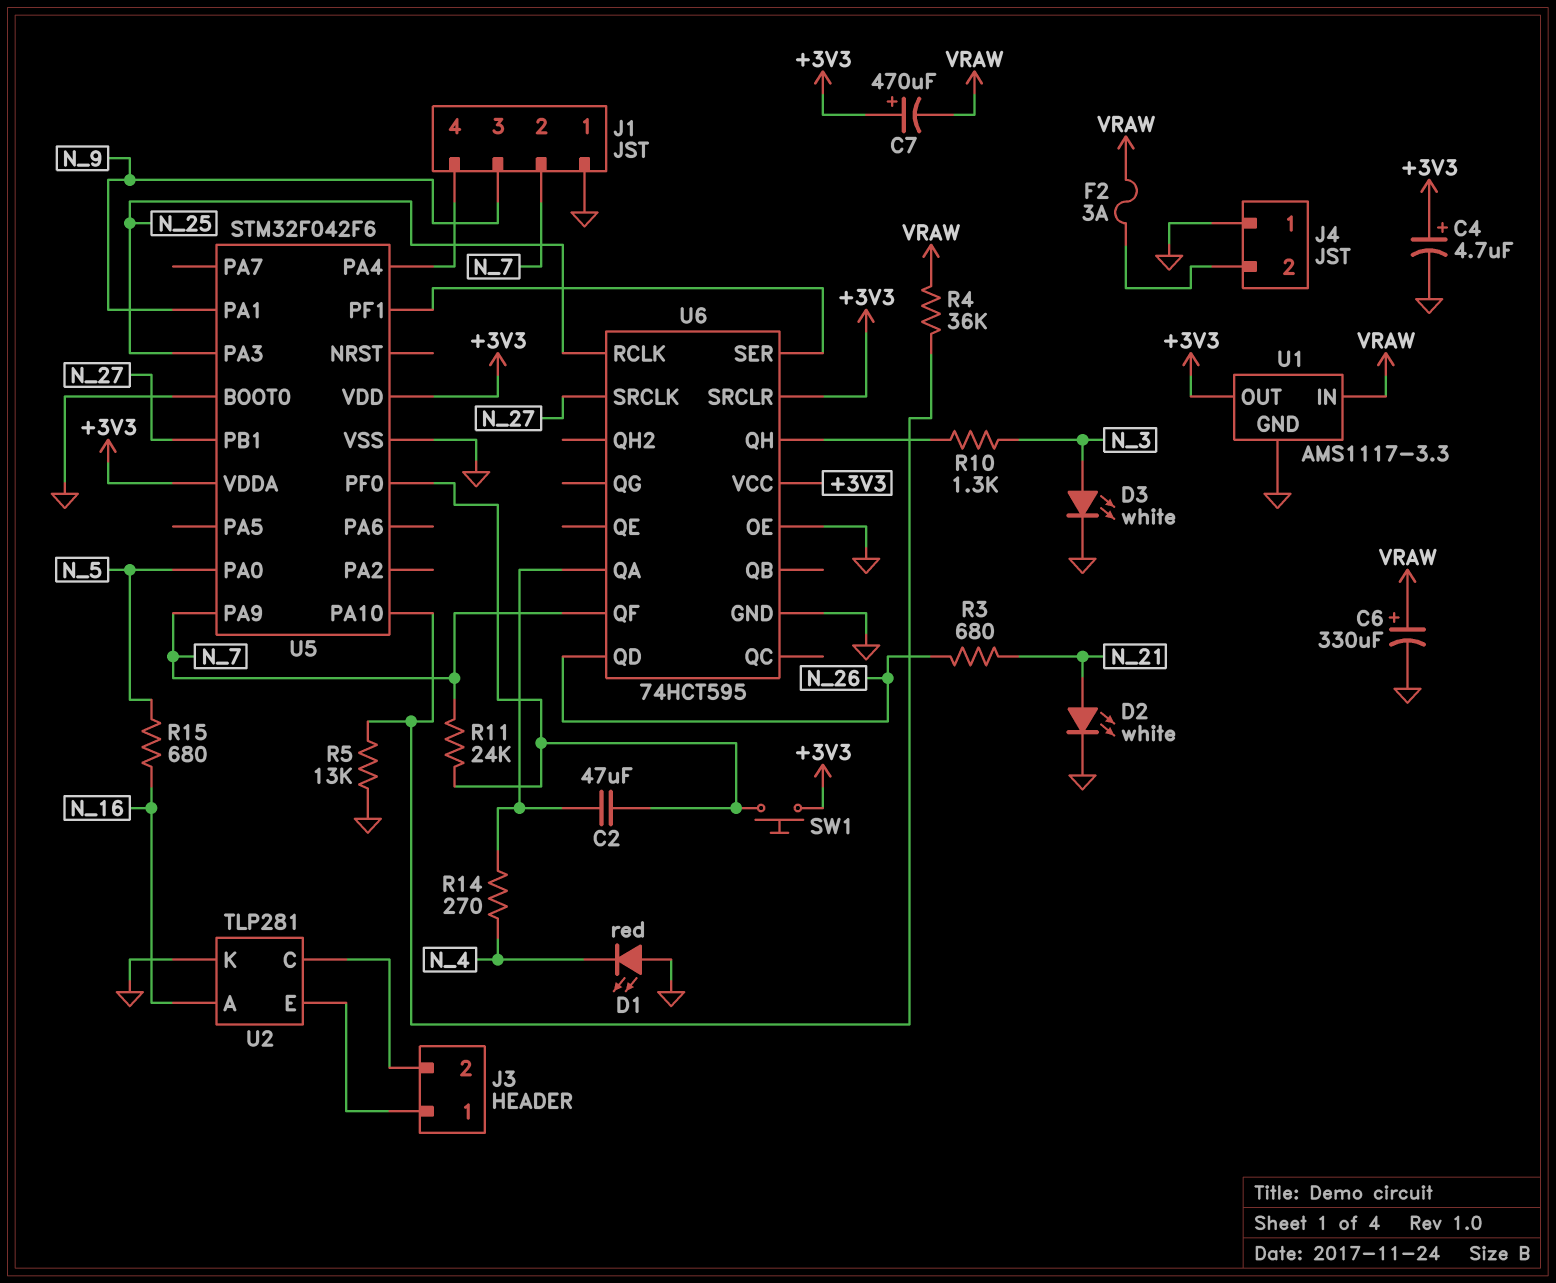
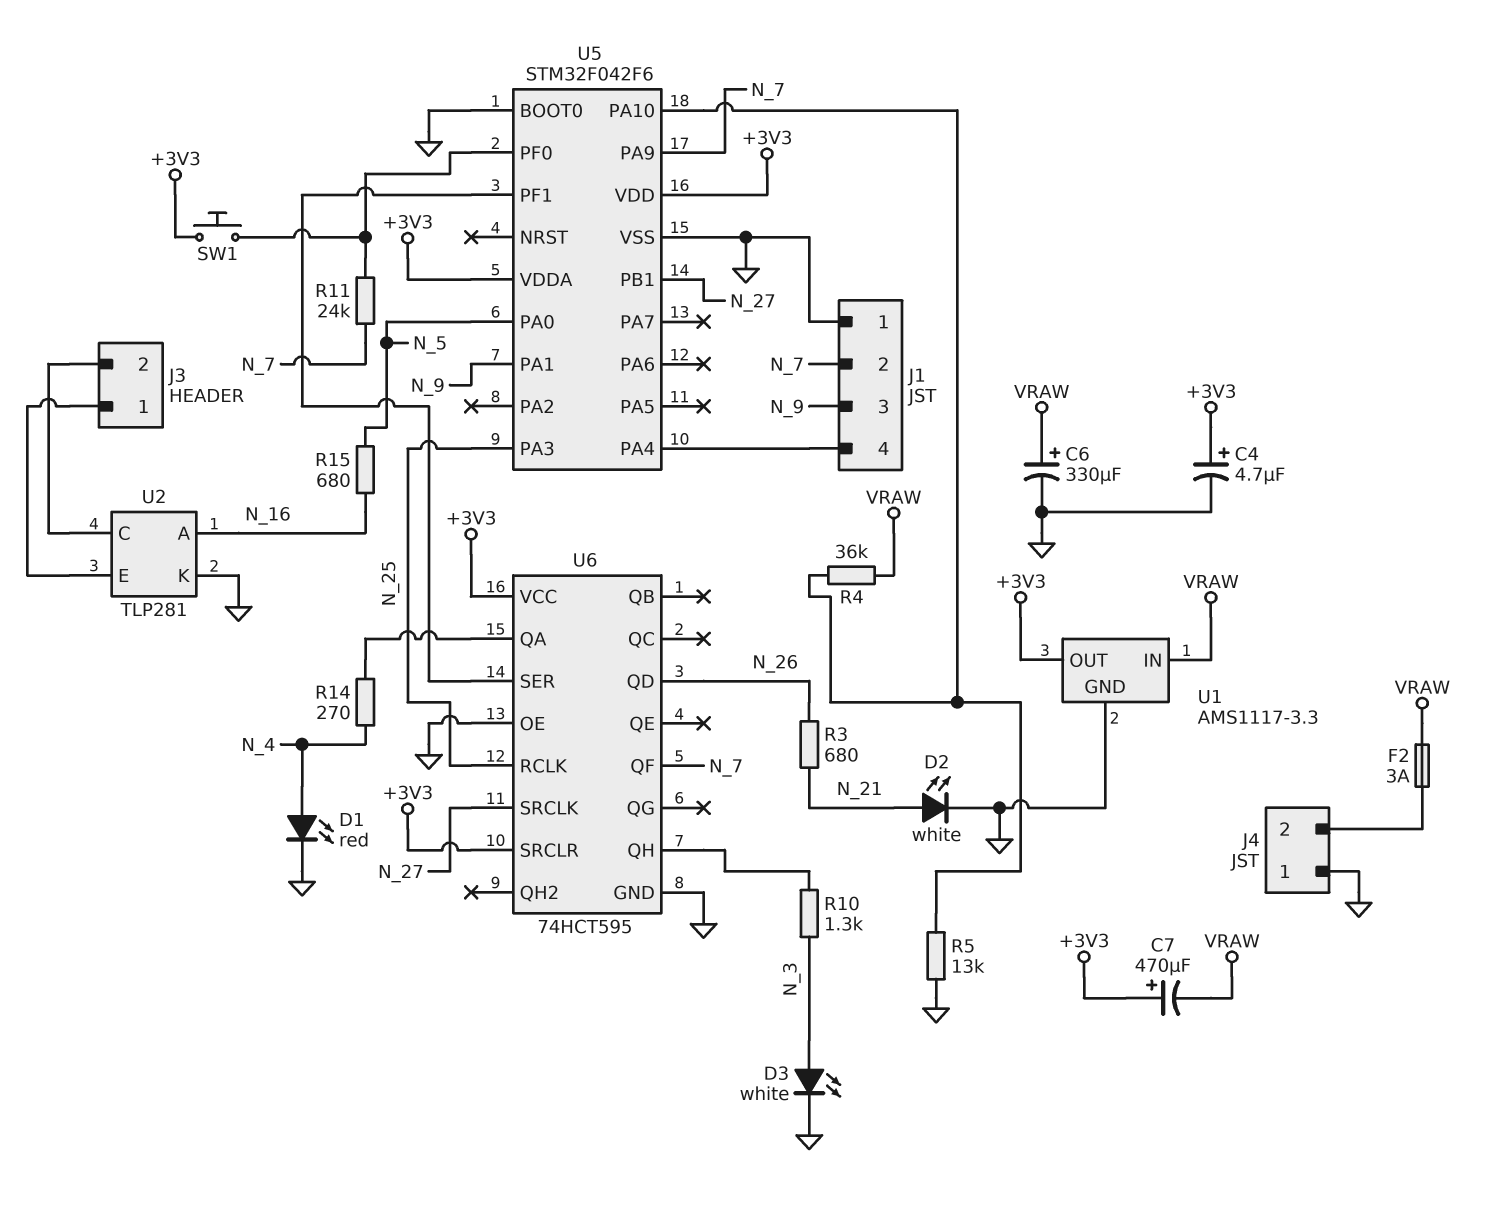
C2: 47uF (U5/PF0, U6/QA) -> none
D1: LED red (A GND, K N_4) -> LED red (A N_4, K GND)

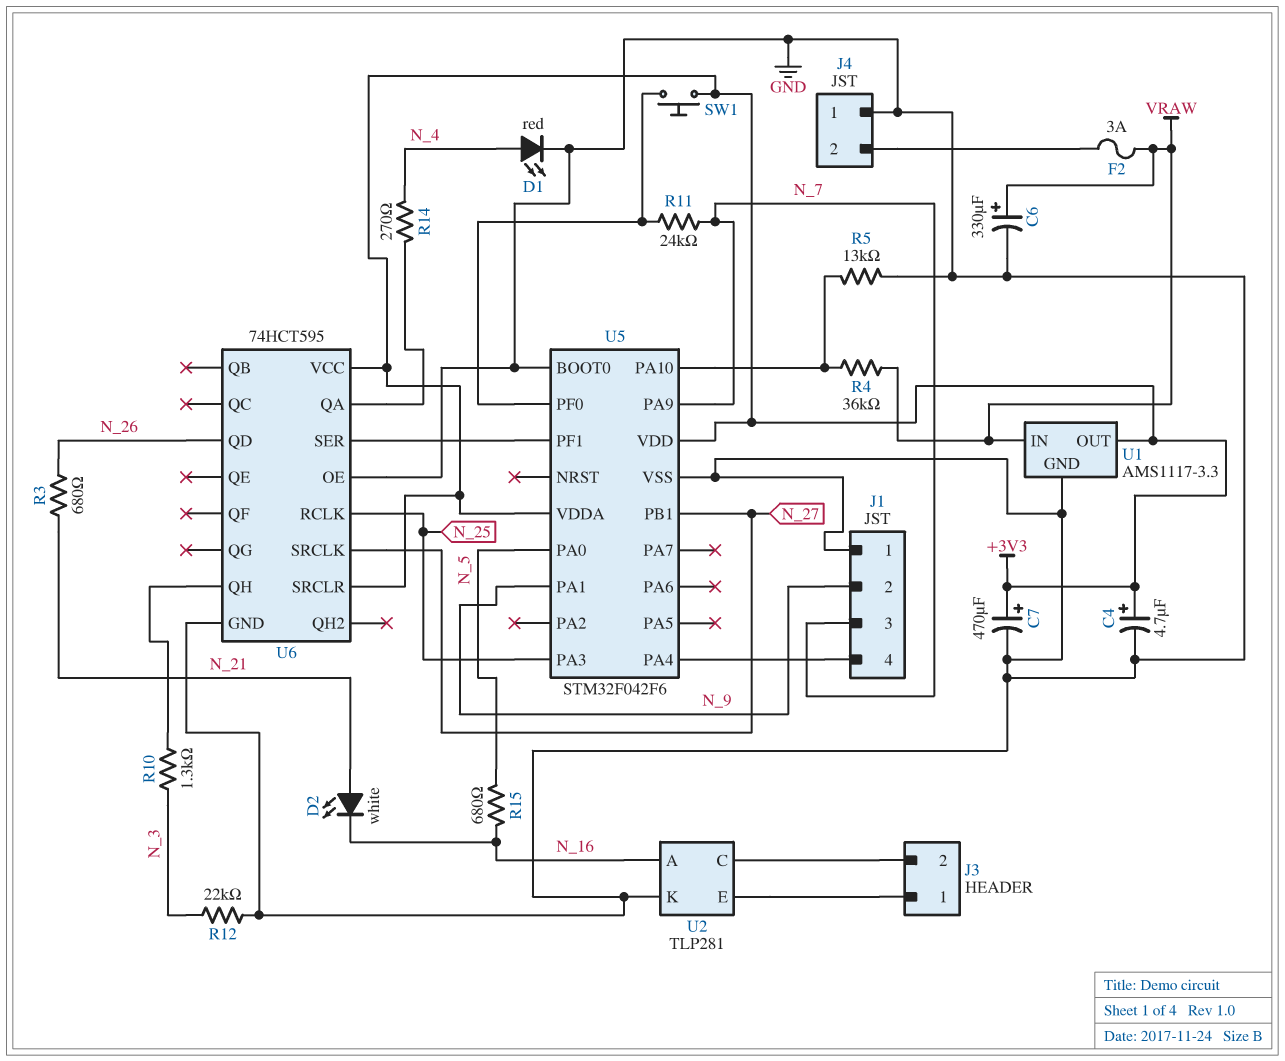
C7: 470uF (plus +3V3, minus VRAW) -> 470uF (plus +3V3, minus GND)
D2: LED white (A N_21, K GND) -> LED white (A N_21, K N_16)
D3: LED white (A N_3, K GND) -> none
J1 pin 2: N_7 -> N_9
J1 pin 3: N_9 -> N_7
R12: none -> 22k (GND, N_3)
U6 pin QF: N_7 -> none

